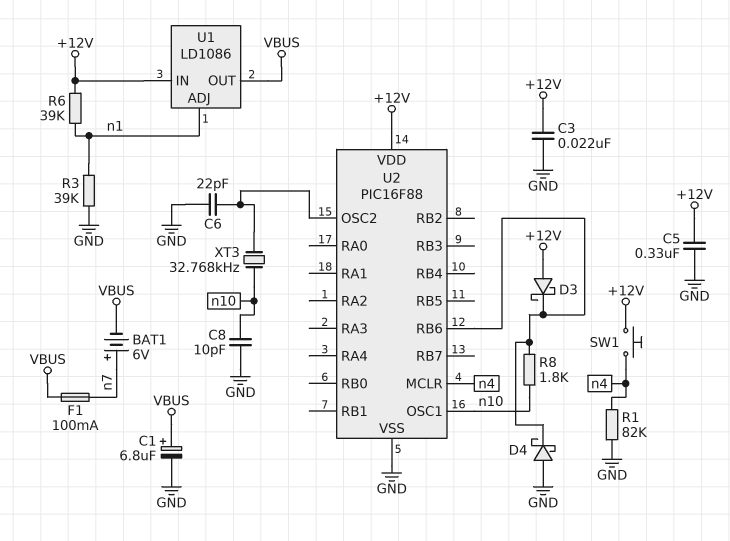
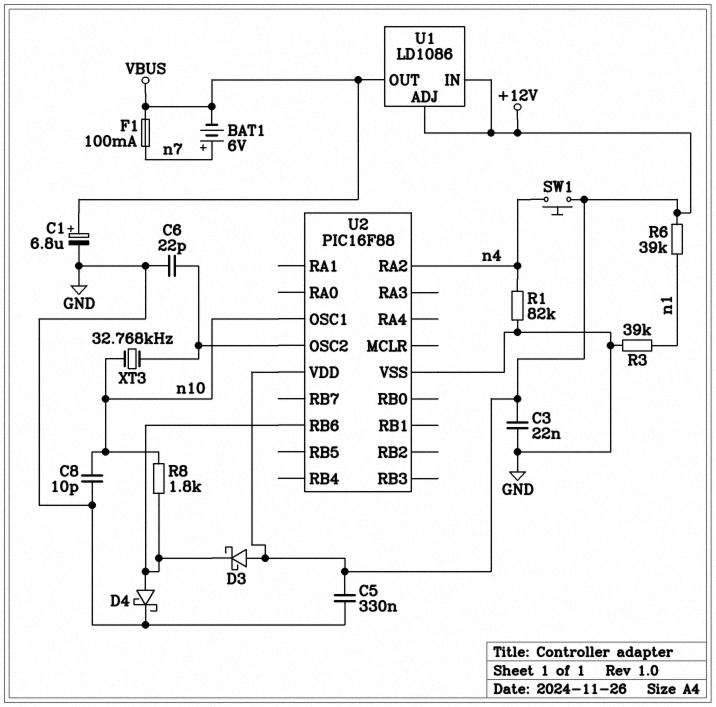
D4: schottky (A GND, K U2/RB6) -> schottky (A U2/RB6, K GND)
U1 pin ADJ: n1 -> +12V
U2 pin MCLR: n4 -> none
U2 pin RA2: none -> n4

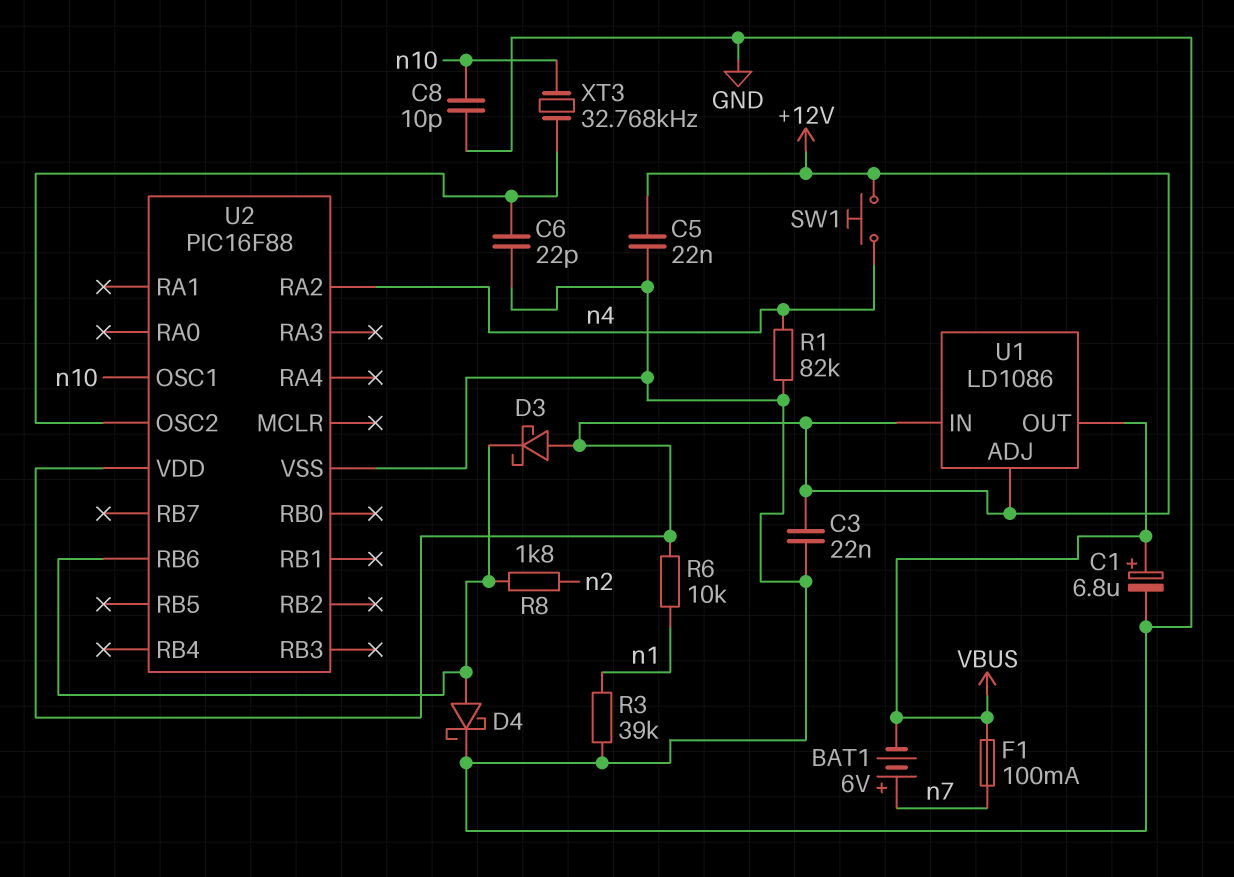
C5: 330nF (+12V, GND) -> 22nF (+12V, GND)
R6: 39k (+12V, n1) -> 10k (+12V, n1)
R8: 1.8k (U2/RB6, n10) -> 1.8k (U2/RB6, n2)

